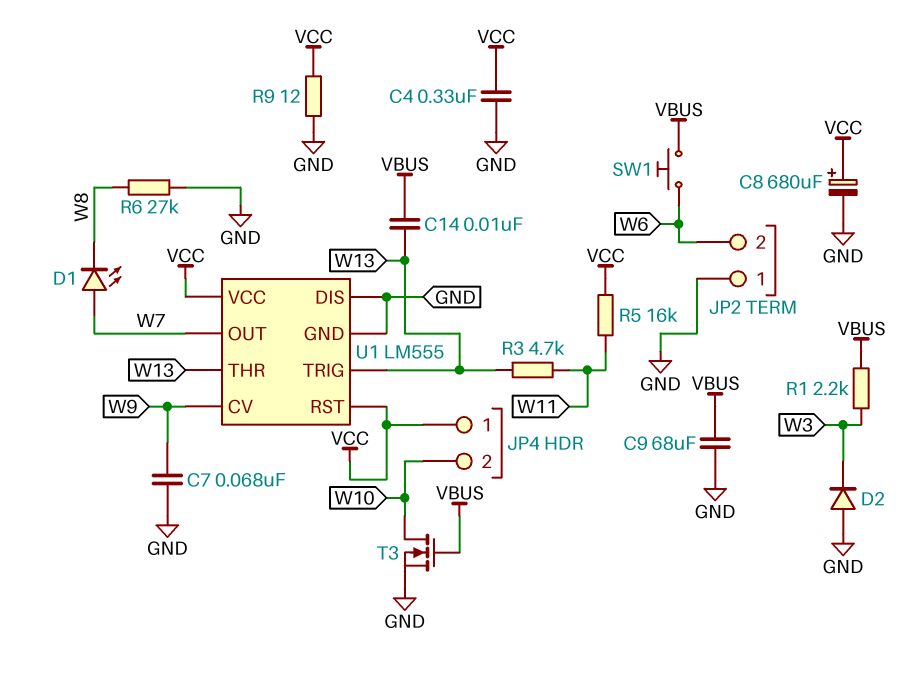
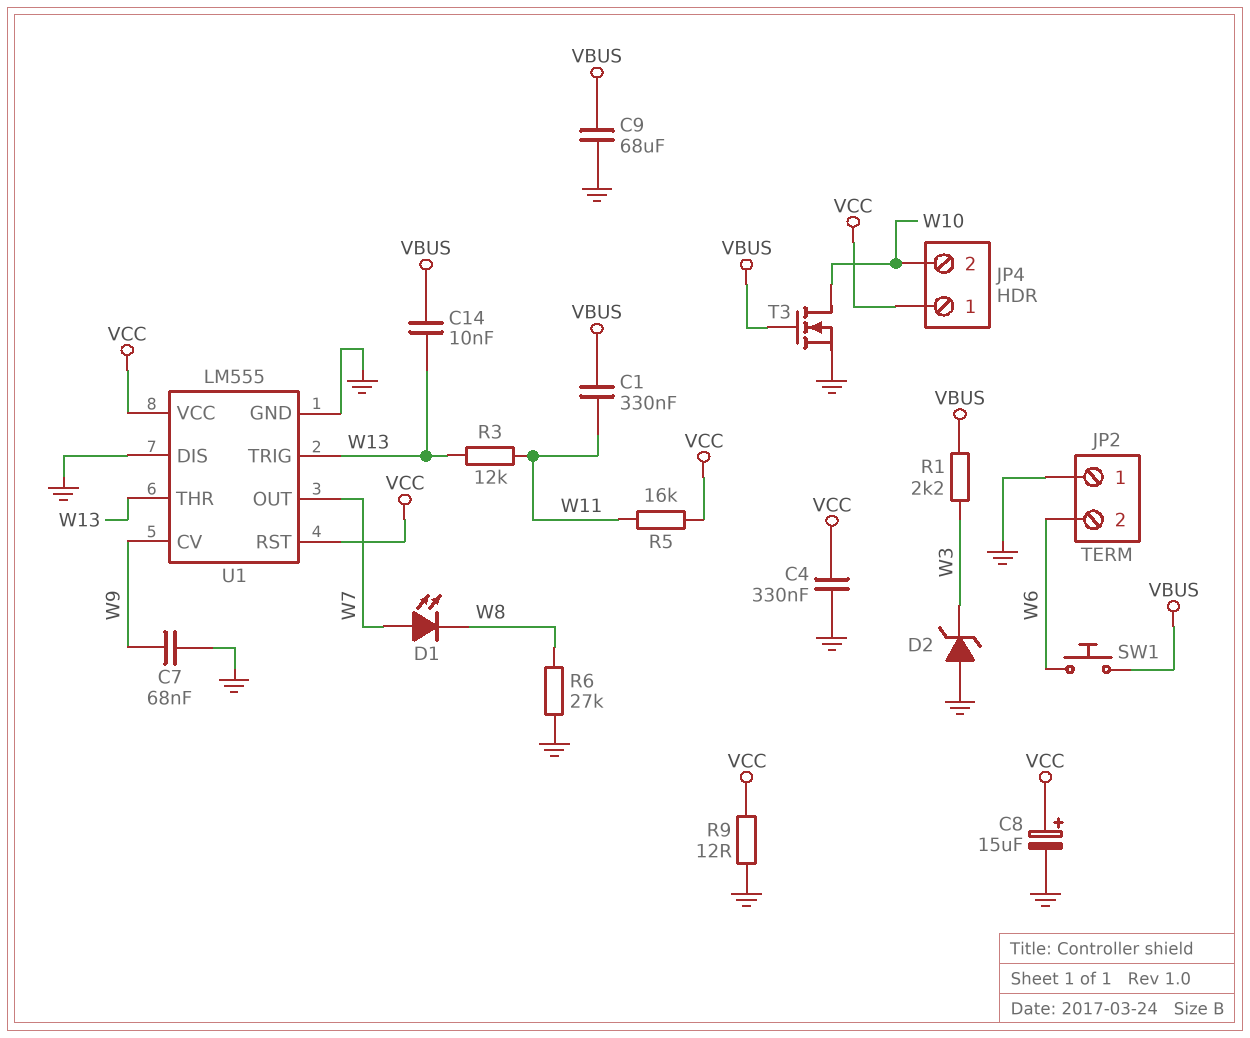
C1: none -> 330nF (VBUS, W11)
C8: 680uF (plus VCC, minus GND) -> 15uF (plus VCC, minus GND)
D2: diode (A GND, K W3) -> zener (A GND, K W3)
R3: 4.7k (W11, W13) -> 12k (W11, W13)

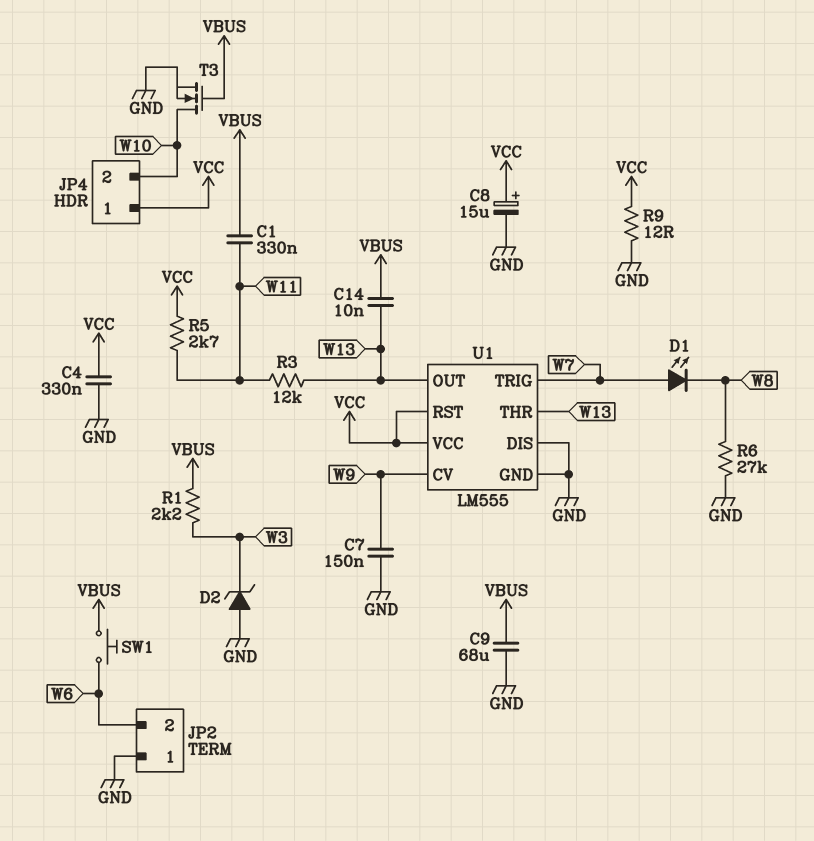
C7: 68nF (GND, W9) -> 150nF (GND, W9)
R5: 16k (VCC, W11) -> 2.7k (VCC, W11)
U1 pin OUT: W7 -> W13
U1 pin TRIG: W13 -> W7

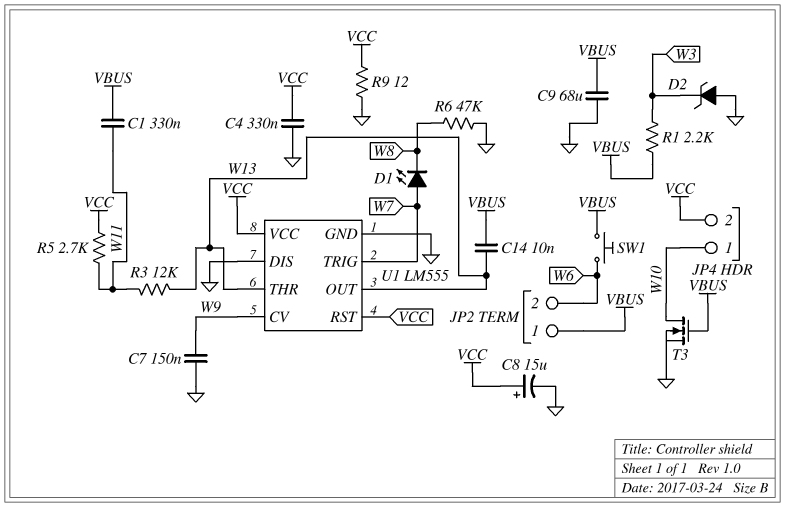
JP2 pin 1: GND -> VBUS
JP4 pin 1: VCC -> W10
JP4 pin 2: W10 -> VCC
R6: 27k (GND, W8) -> 47k (GND, W8)

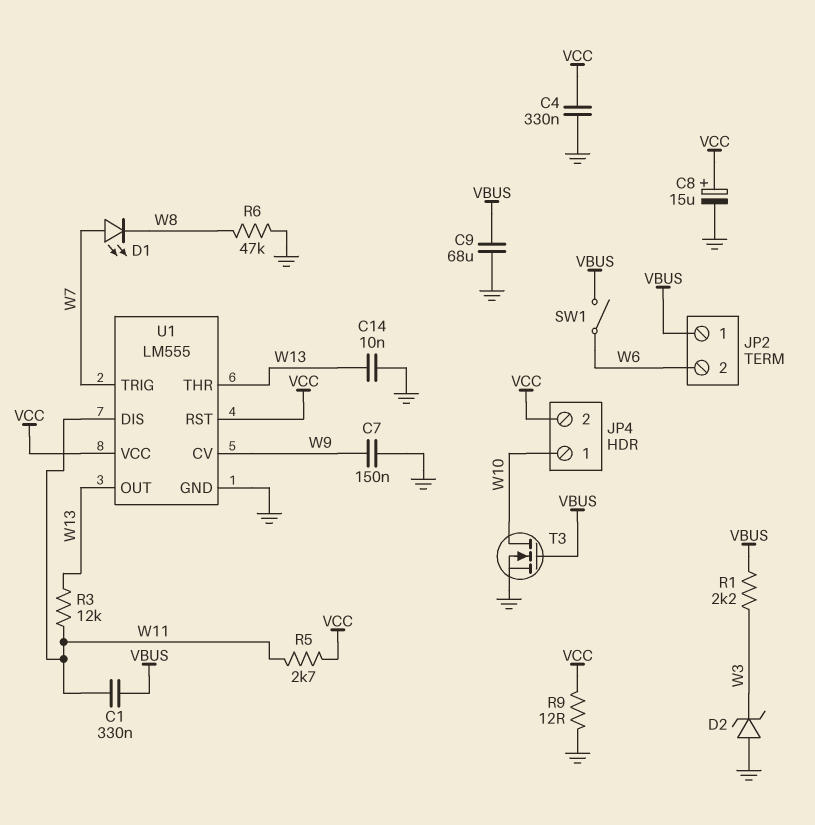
C14: 10nF (VBUS, W13) -> 10nF (GND, W13)
SW1: button (VBUS, W6) -> switch (VBUS, W6)
U1 pin DIS: GND -> W11

